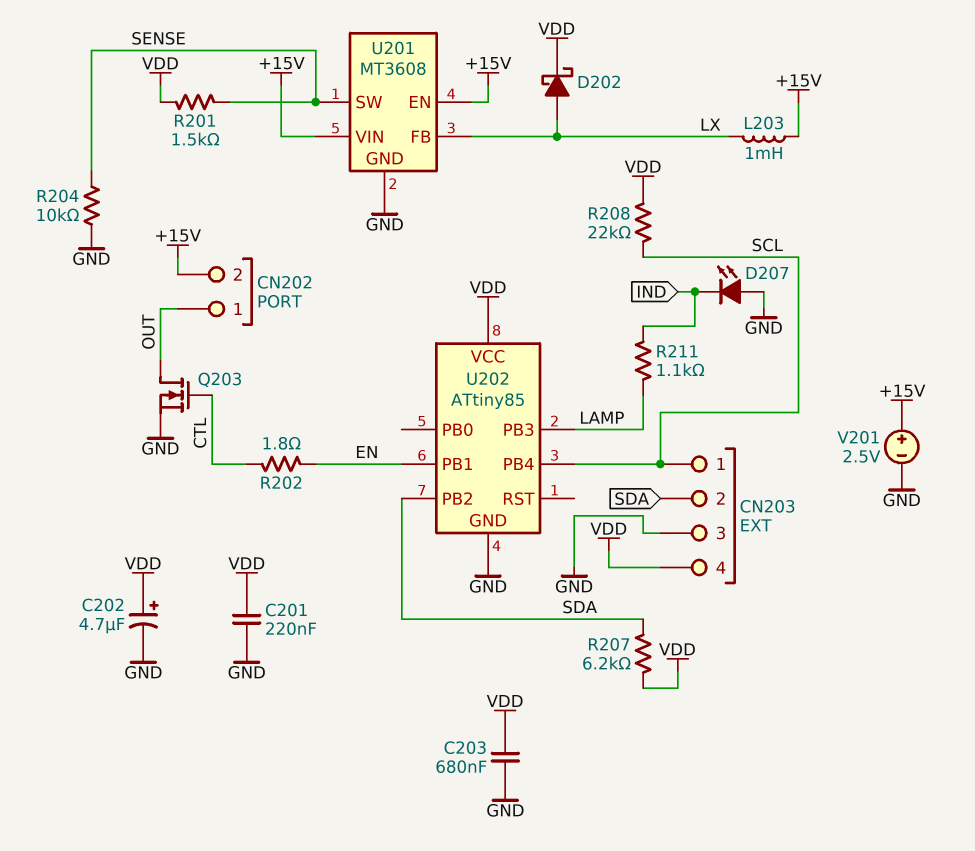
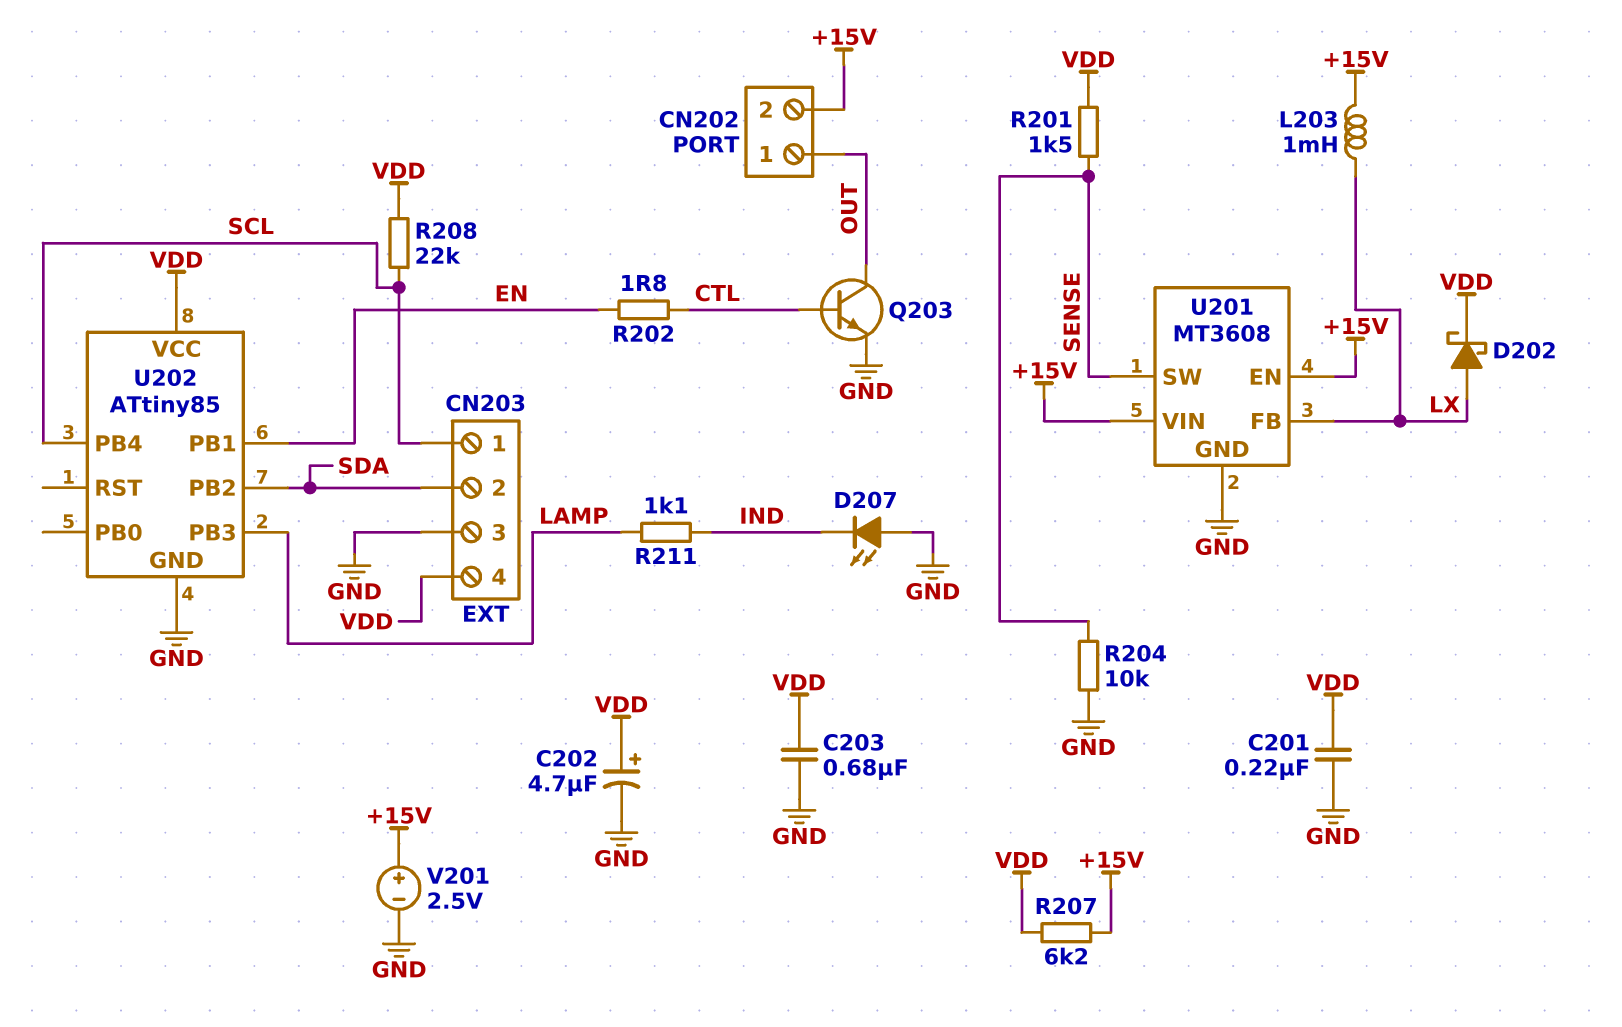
Q203: NMOS (G CTL, D OUT, S GND) -> NPN (B CTL, C OUT, E GND)
R207: 6.2k (SDA, VDD) -> 6.2k (+15V, VDD)

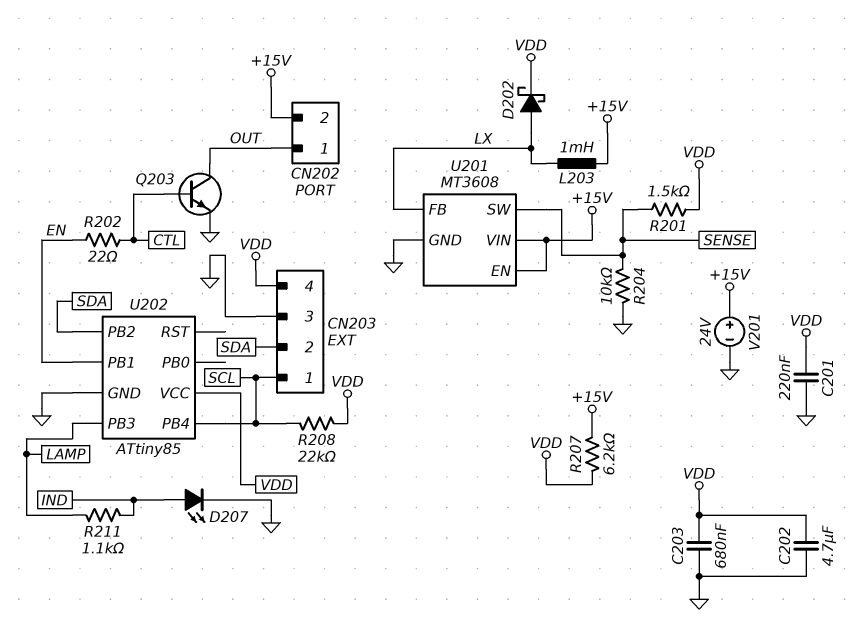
C202: 4.7uF (plus VDD, minus GND) -> 4.7uF (GND, VDD)
D207: LED (A GND, K IND) -> LED (A IND, K GND)
R202: 1.8 (CTL, EN) -> 22 (CTL, EN)
V201: 2.5V (plus +15V, minus GND) -> 24V (plus +15V, minus GND)

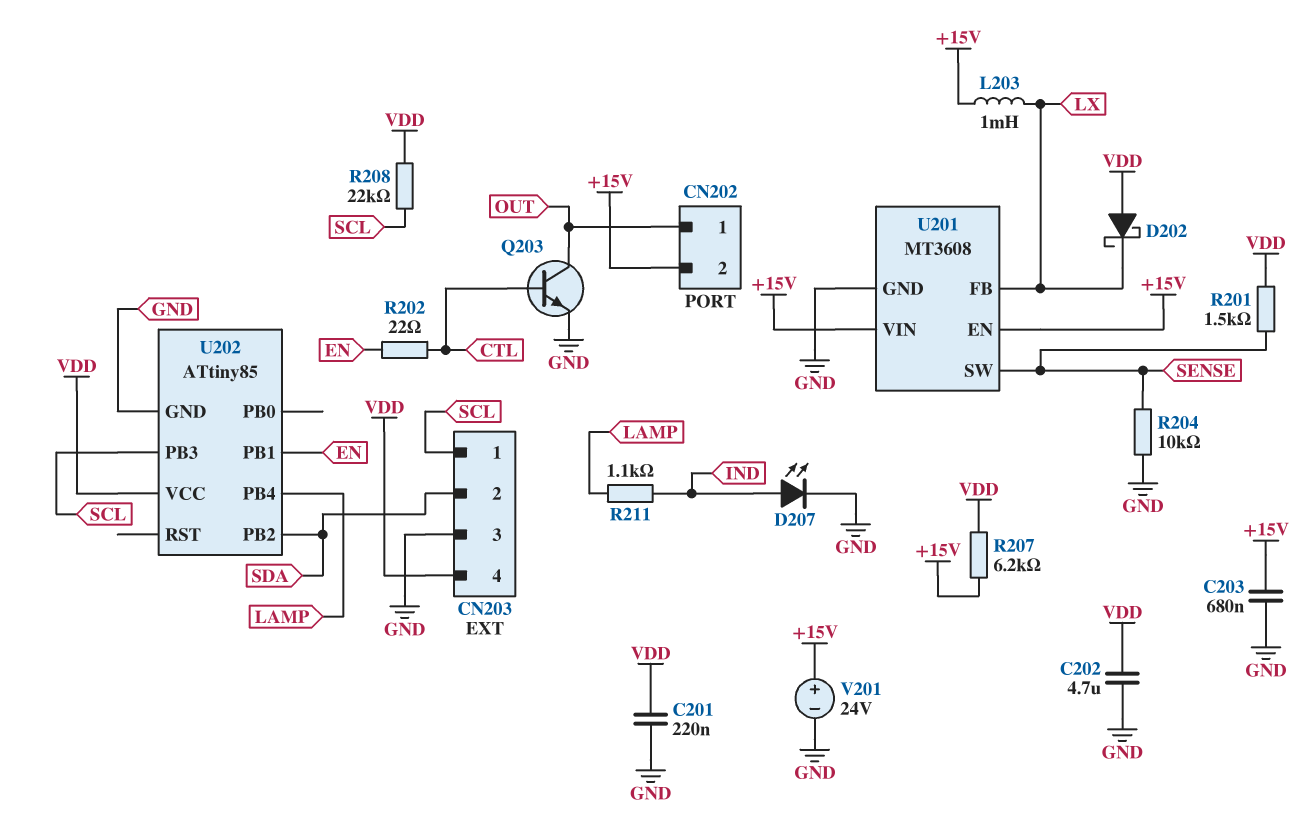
C203: 680nF (GND, VDD) -> 680nF (+15V, GND)
D202: schottky (A LX, K VDD) -> schottky (A VDD, K LX)
U202 pin PB3: LAMP -> SCL
U202 pin PB4: SCL -> LAMP

